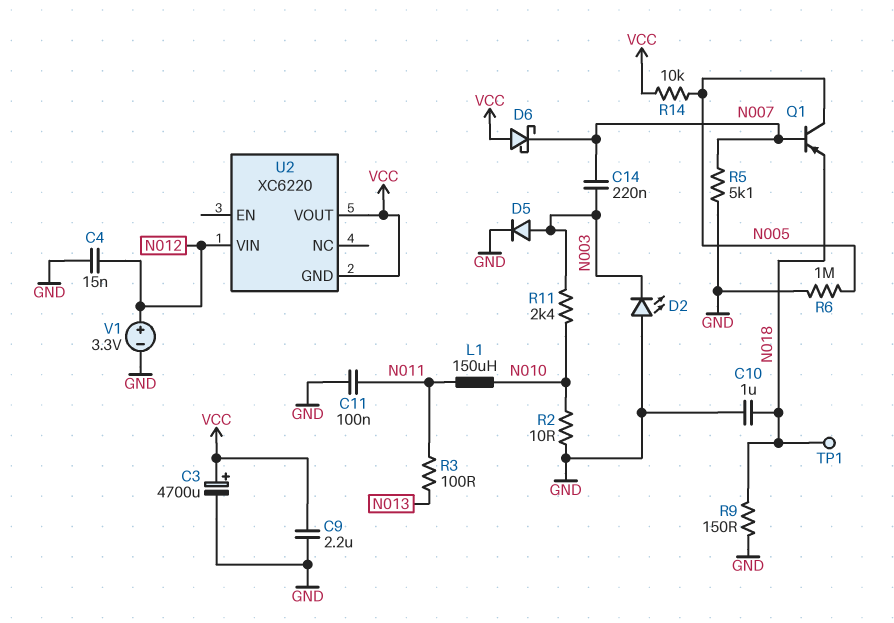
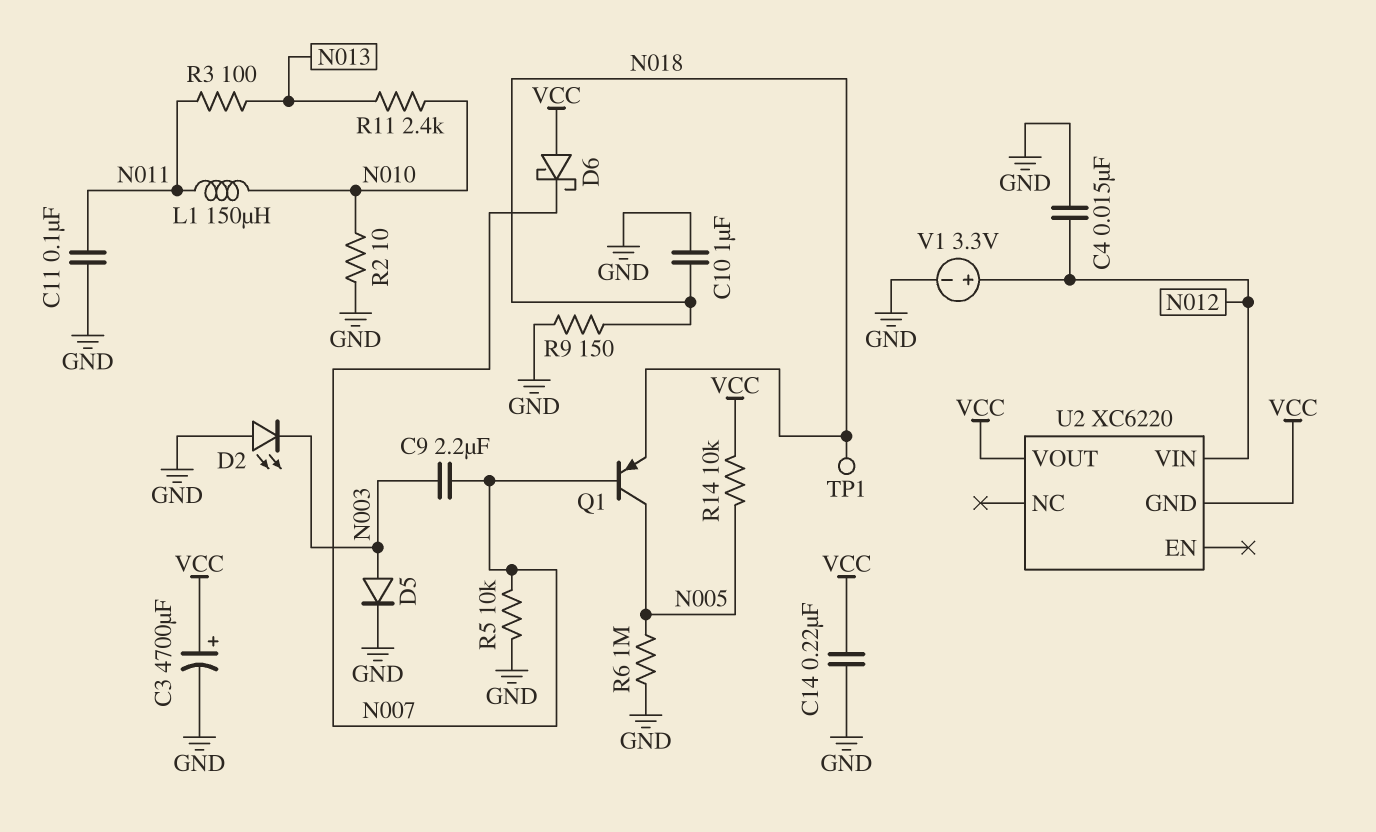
C9: 2.2uF (GND, VCC) -> 2.2uF (N003, N007)
C14: 220nF (N003, N007) -> 220nF (GND, VCC)
R5: 5.1k (GND, N007) -> 10k (GND, N007)
R11: 2.4k (N003, N010) -> 2.4k (N010, N013)

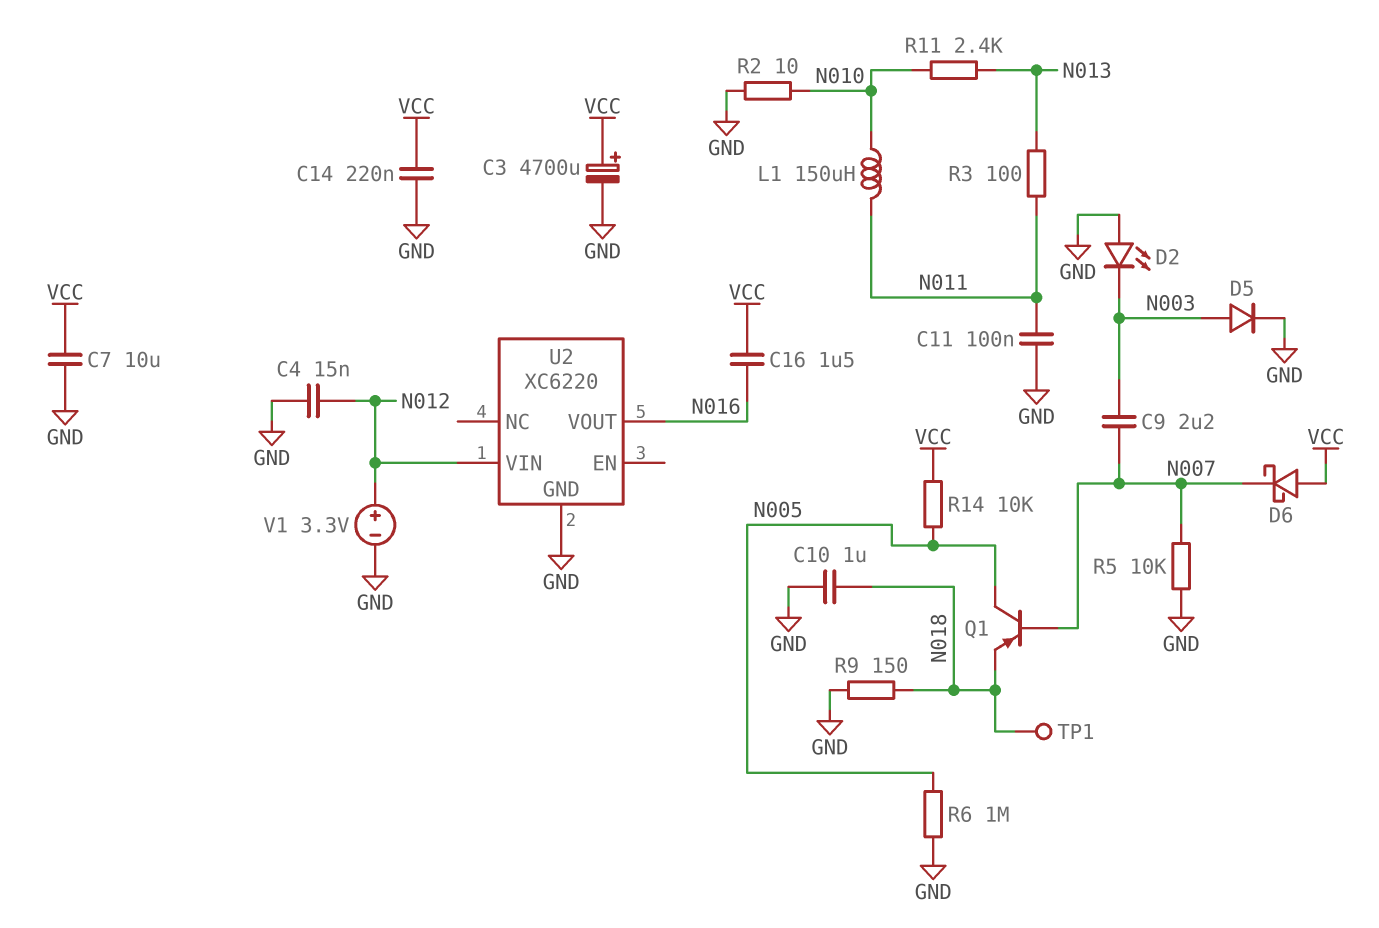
C7: none -> 10uF (GND, VCC)
C16: none -> 1.5uF (N016, VCC)
U2 pin GND: VCC -> GND
U2 pin VOUT: VCC -> N016

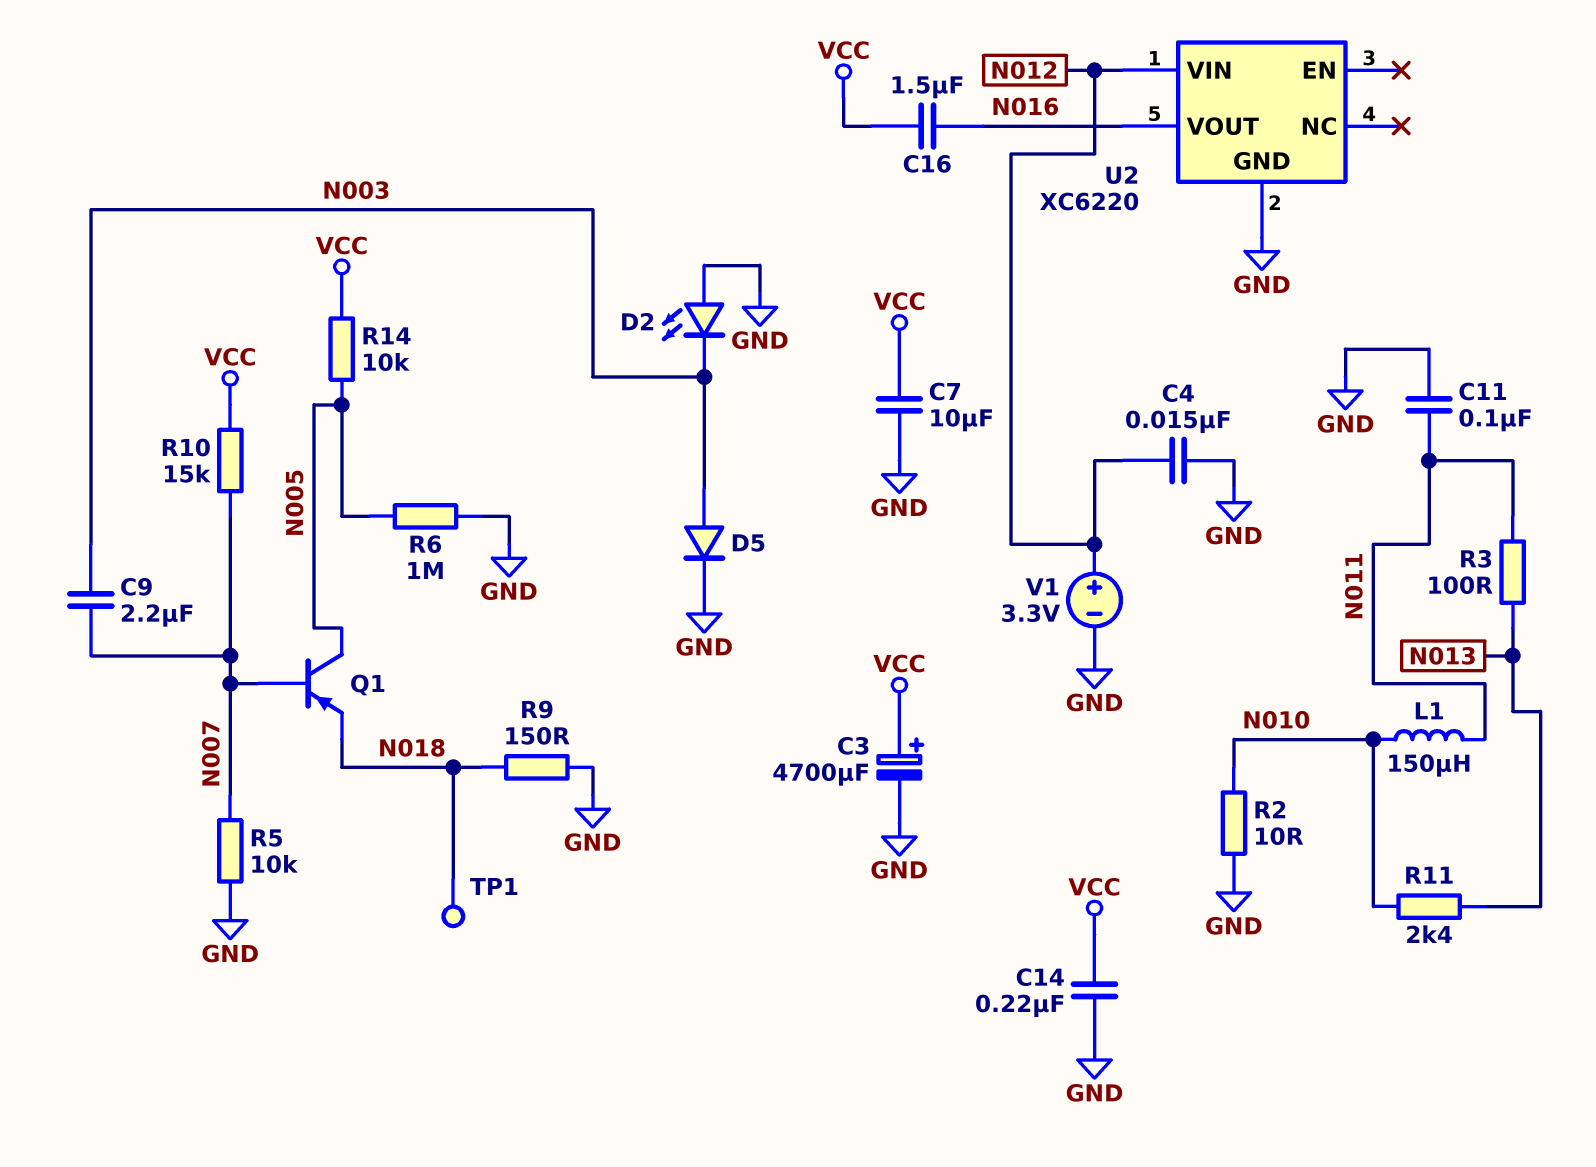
C10: 1uF (GND, N018) -> none
D6: schottky (A VCC, K N007) -> none
R10: none -> 15k (N007, VCC)

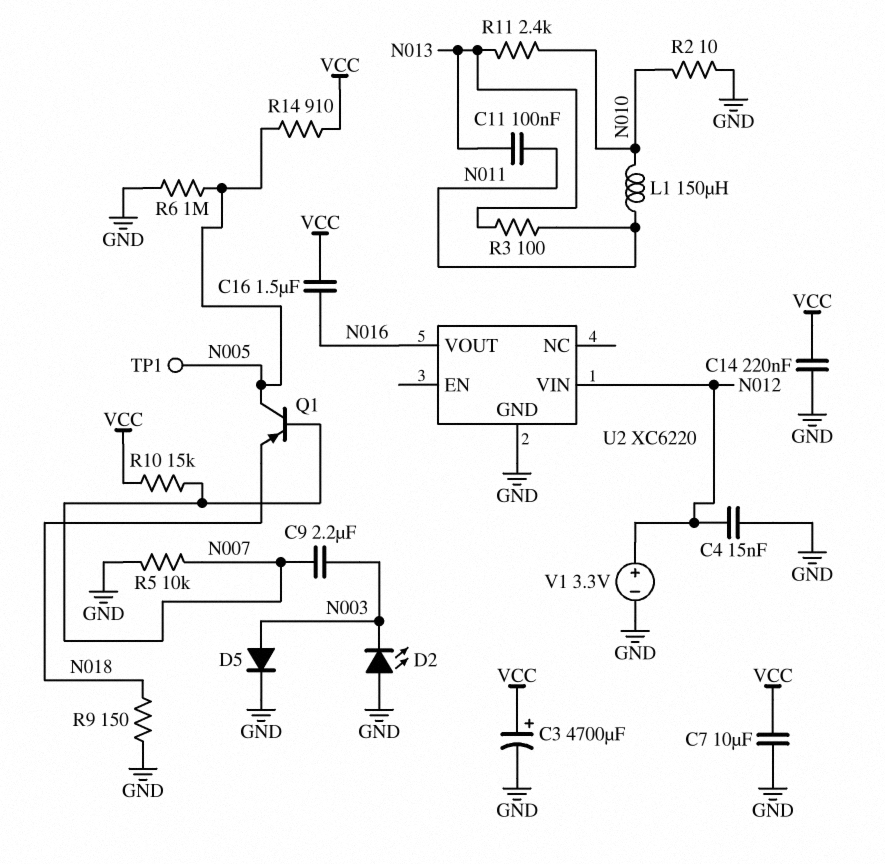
C11: 100nF (GND, N011) -> 100nF (N011, N013)
R14: 10k (N005, VCC) -> 910 (N005, VCC)
TP1: test point (N018) -> test point (N005)

